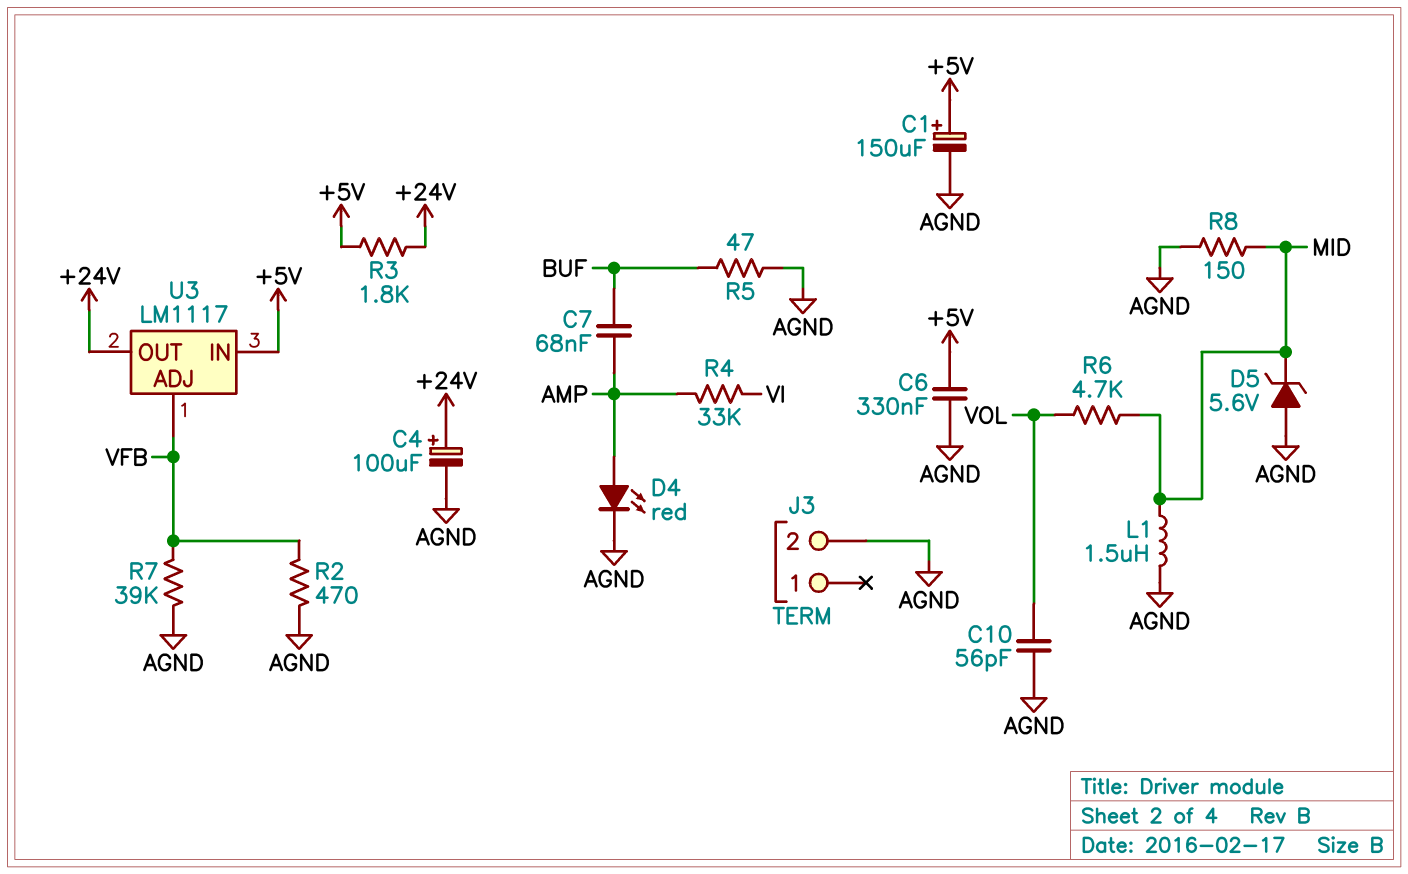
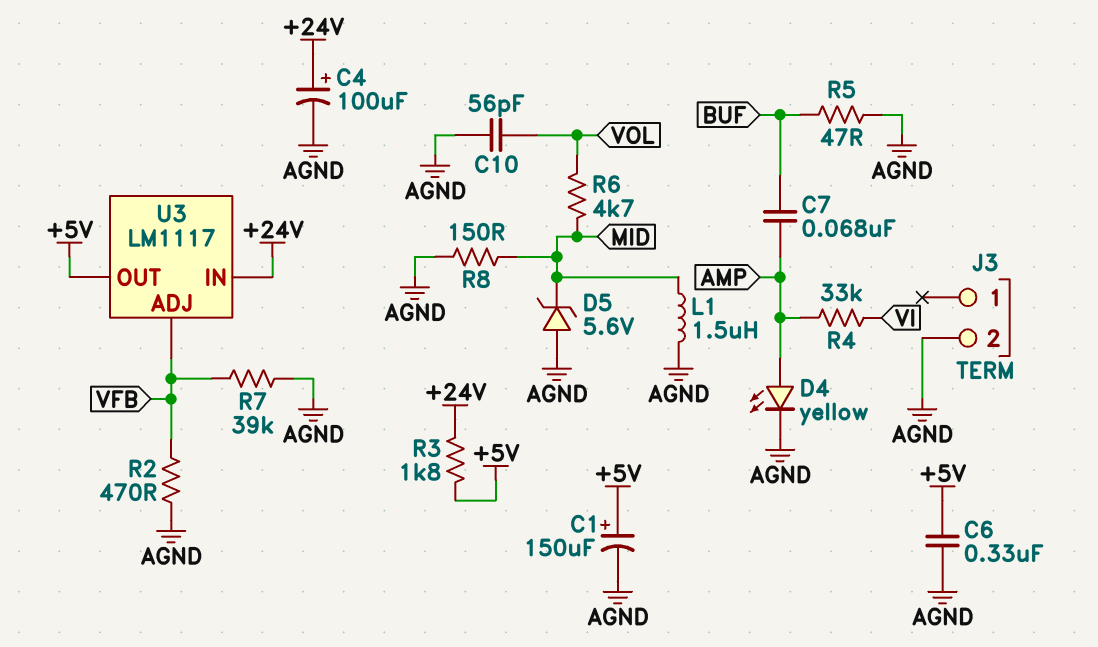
D4: LED red (A AMP, K AGND) -> LED yellow (A AMP, K AGND)
U3 pin IN: +5V -> +24V
U3 pin OUT: +24V -> +5V

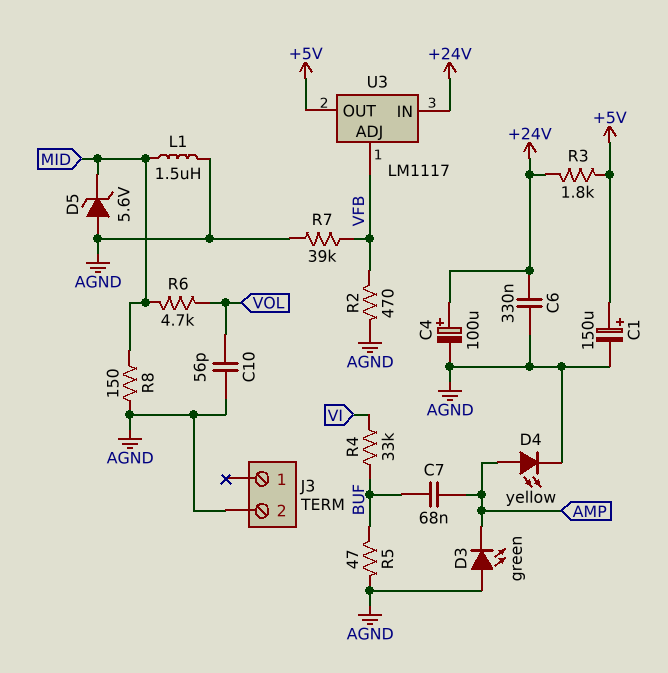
C6: 330nF (+5V, AGND) -> 330nF (+24V, AGND)
D3: none -> LED green (A AGND, K AMP)
R4: 33k (AMP, VI) -> 33k (BUF, VI)

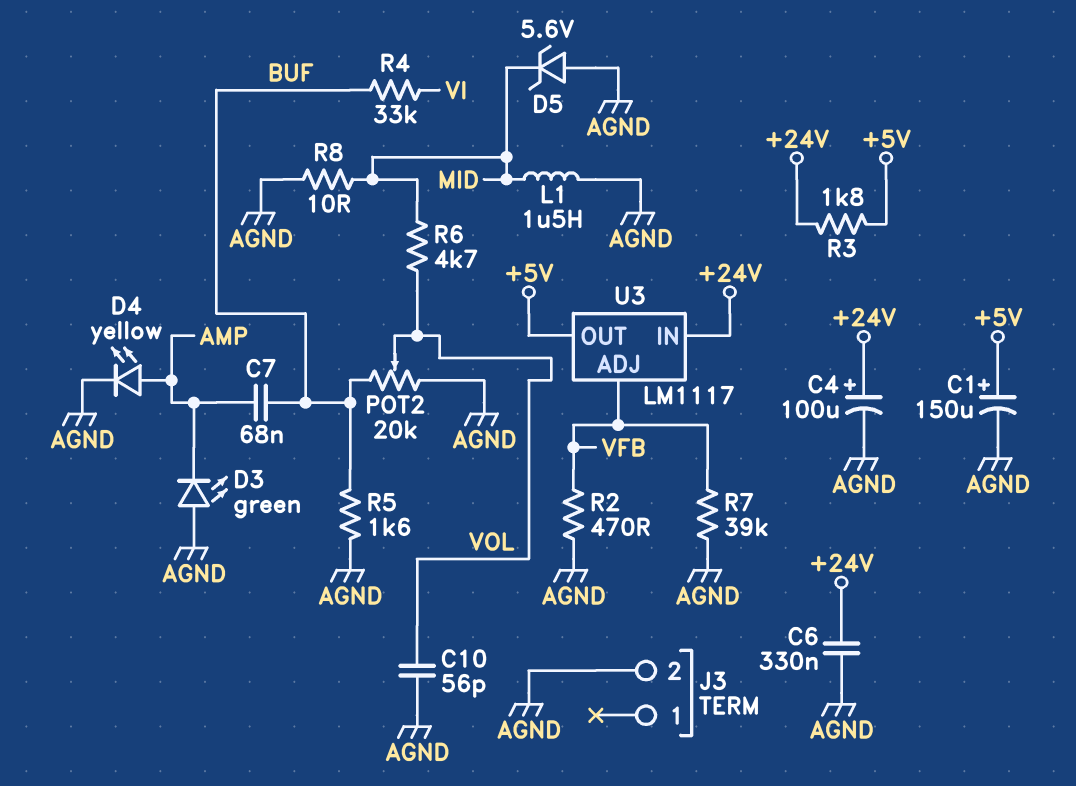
POT2: none -> 20k (AGND, BUF, wiper VOL)
R5: 47 (AGND, BUF) -> 1.6k (AGND, BUF)
R8: 150 (AGND, MID) -> 10 (AGND, MID)

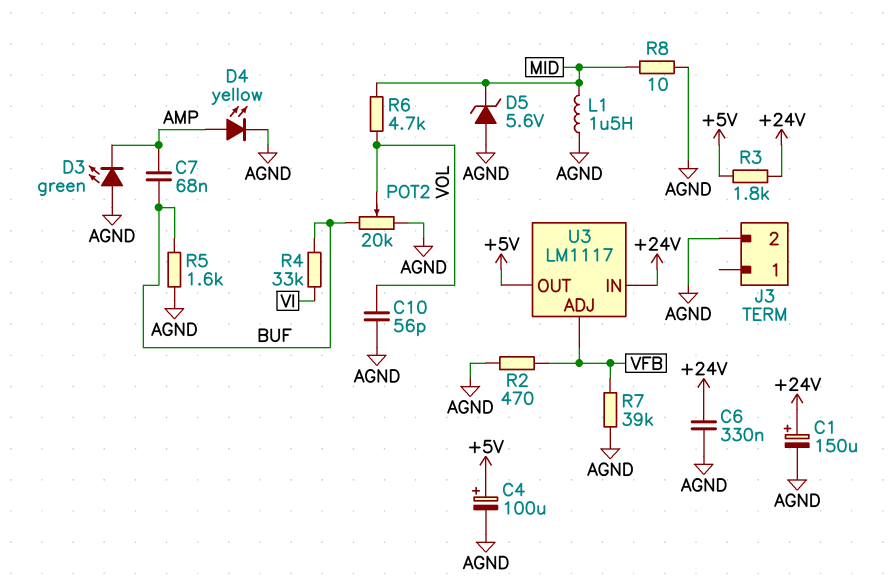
C1: 150uF (plus +5V, minus AGND) -> 150uF (plus +24V, minus AGND)
C4: 100uF (plus +24V, minus AGND) -> 100uF (plus +5V, minus AGND)

